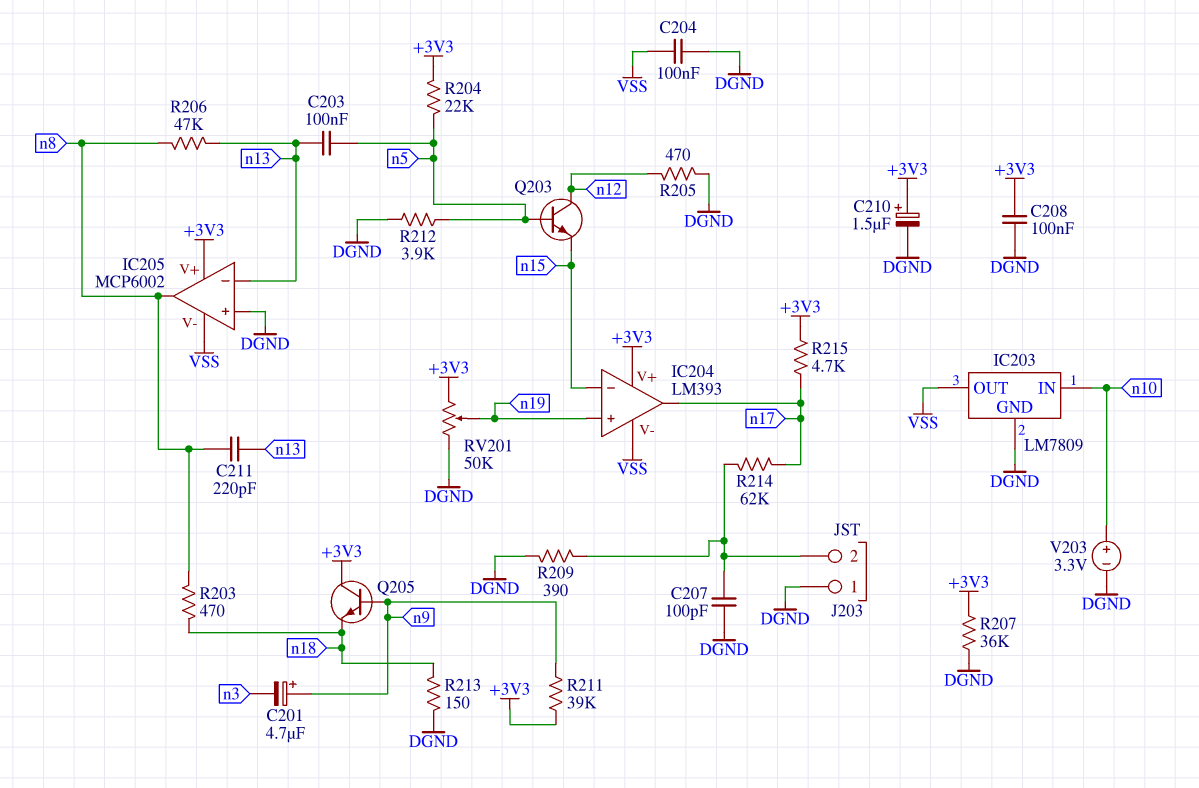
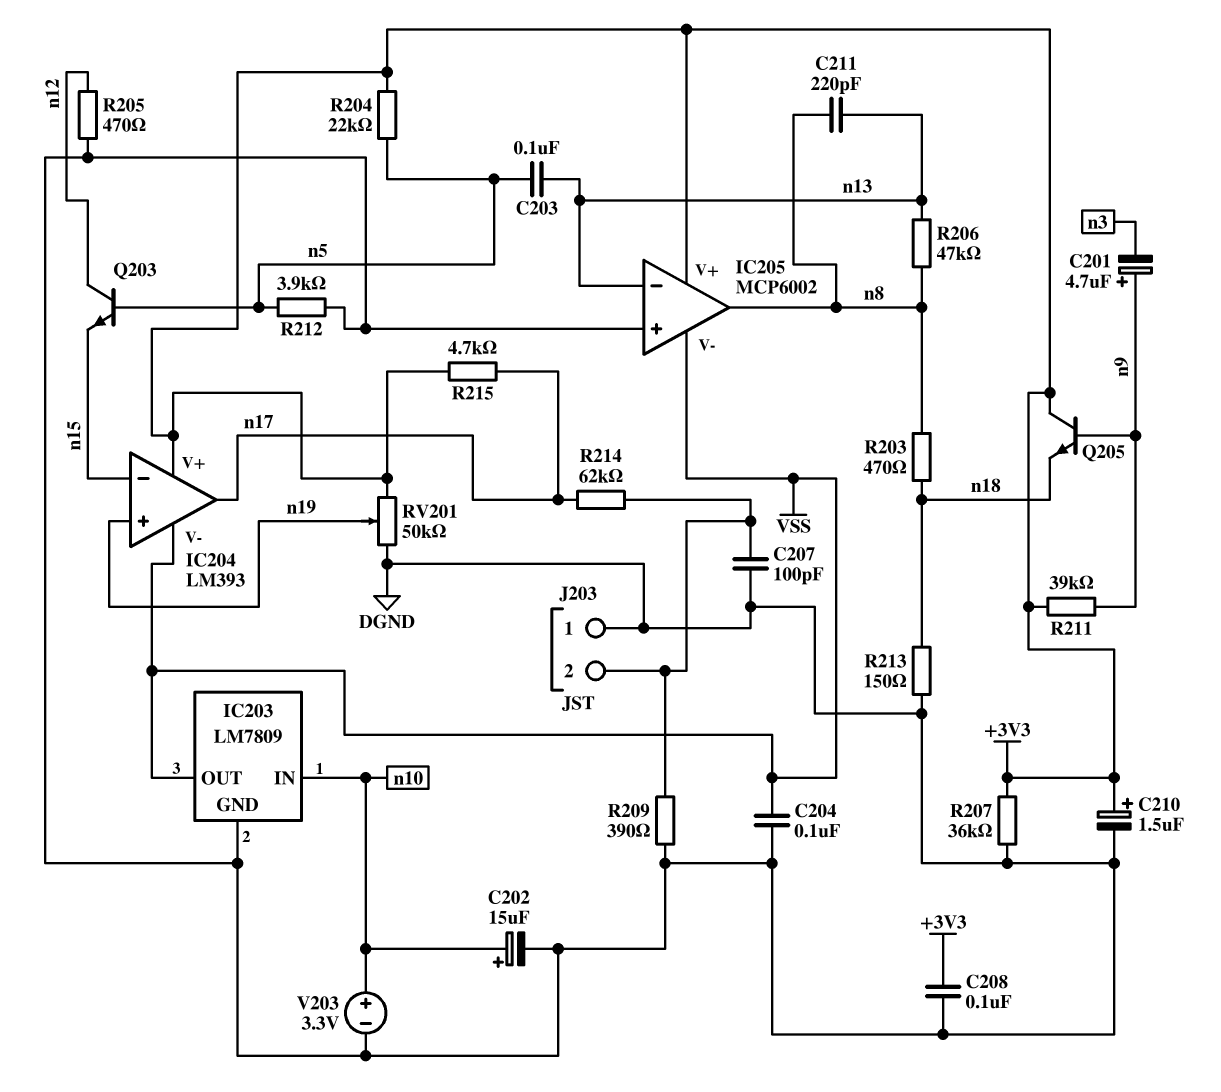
C202: none -> 15uF (plus n10, minus DGND)

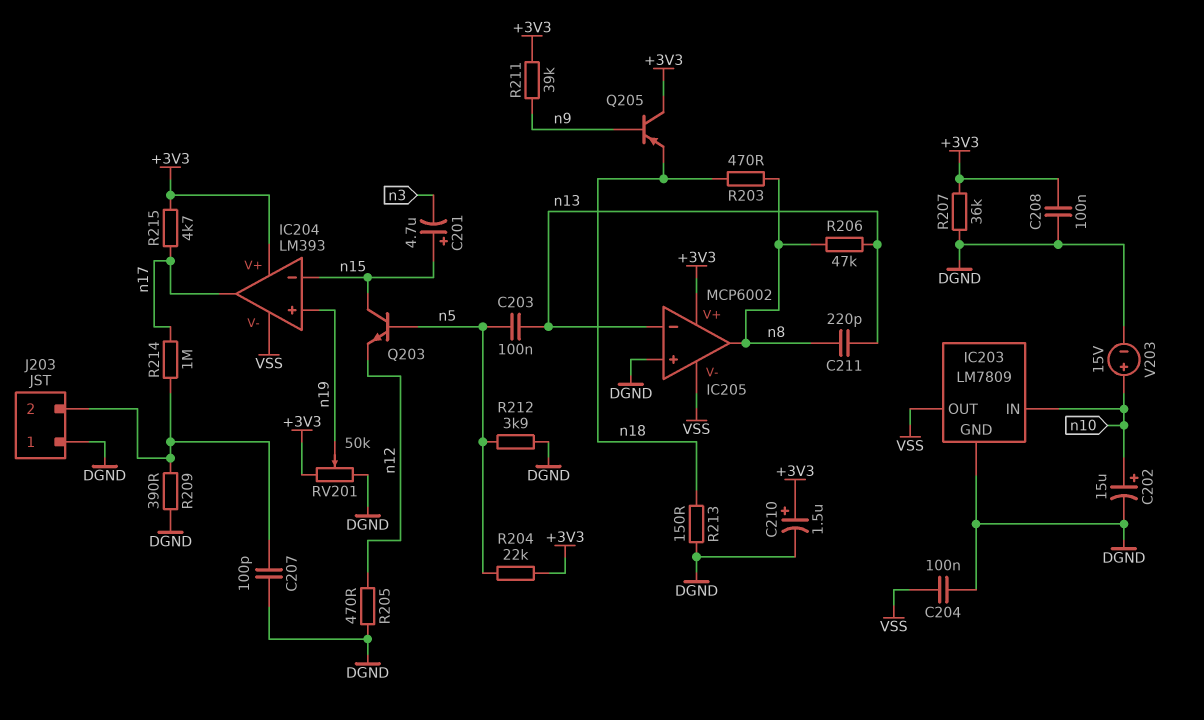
C201: 4.7uF (plus n9, minus n3) -> 4.7uF (plus n15, minus n3)
Q203: NPN (B n5, C n12, E n15) -> NPN (B n5, C n15, E n12)
Q205: NPN (B n9, C +3V3, E n18) -> PNP (B n9, C +3V3, E n18)
R214: 62k (J203/2, n17) -> 1M (J203/2, n17)
V203: 3.3V (plus n10, minus DGND) -> 15V (plus n10, minus DGND)

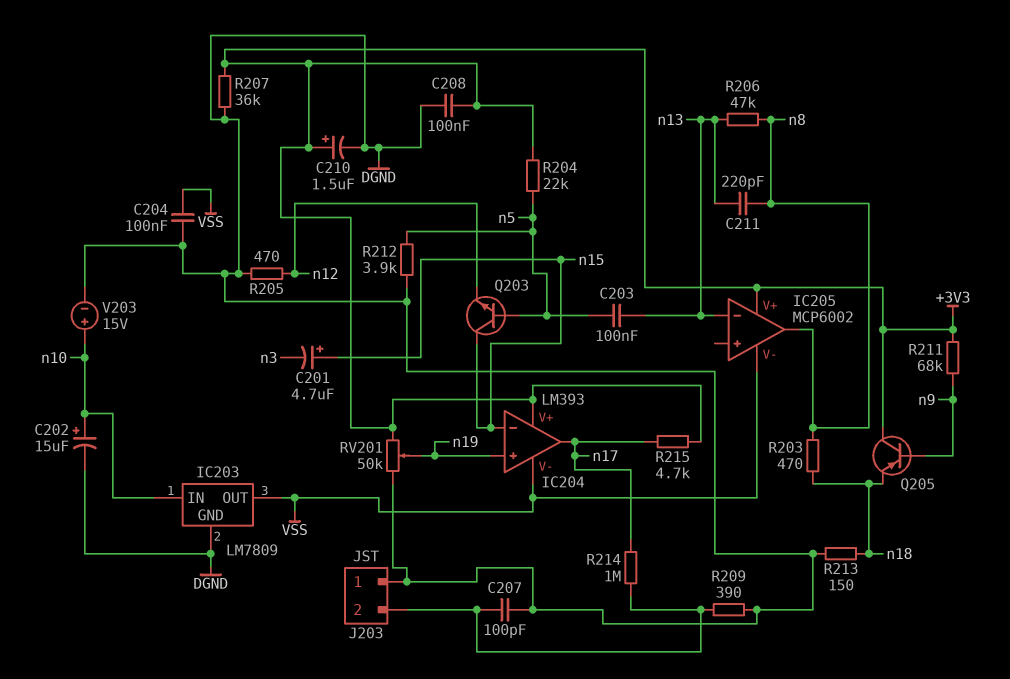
IC205 pin in+: DGND -> none
R211: 39k (+3V3, n9) -> 68k (+3V3, n9)

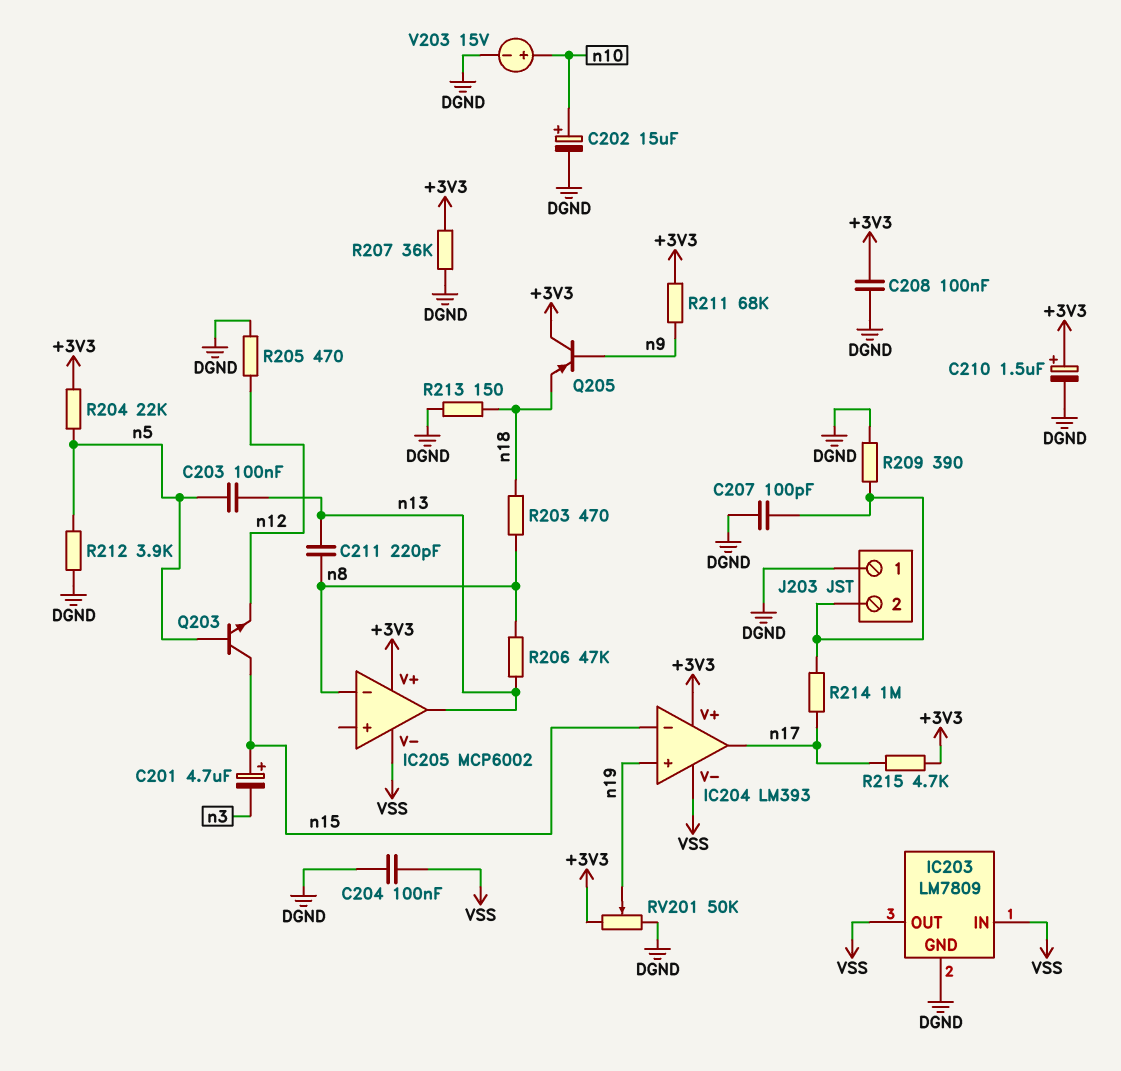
IC203 pin IN: n10 -> VSS
IC205 pin in-: n13 -> n8
IC205 pin out: n8 -> n13

